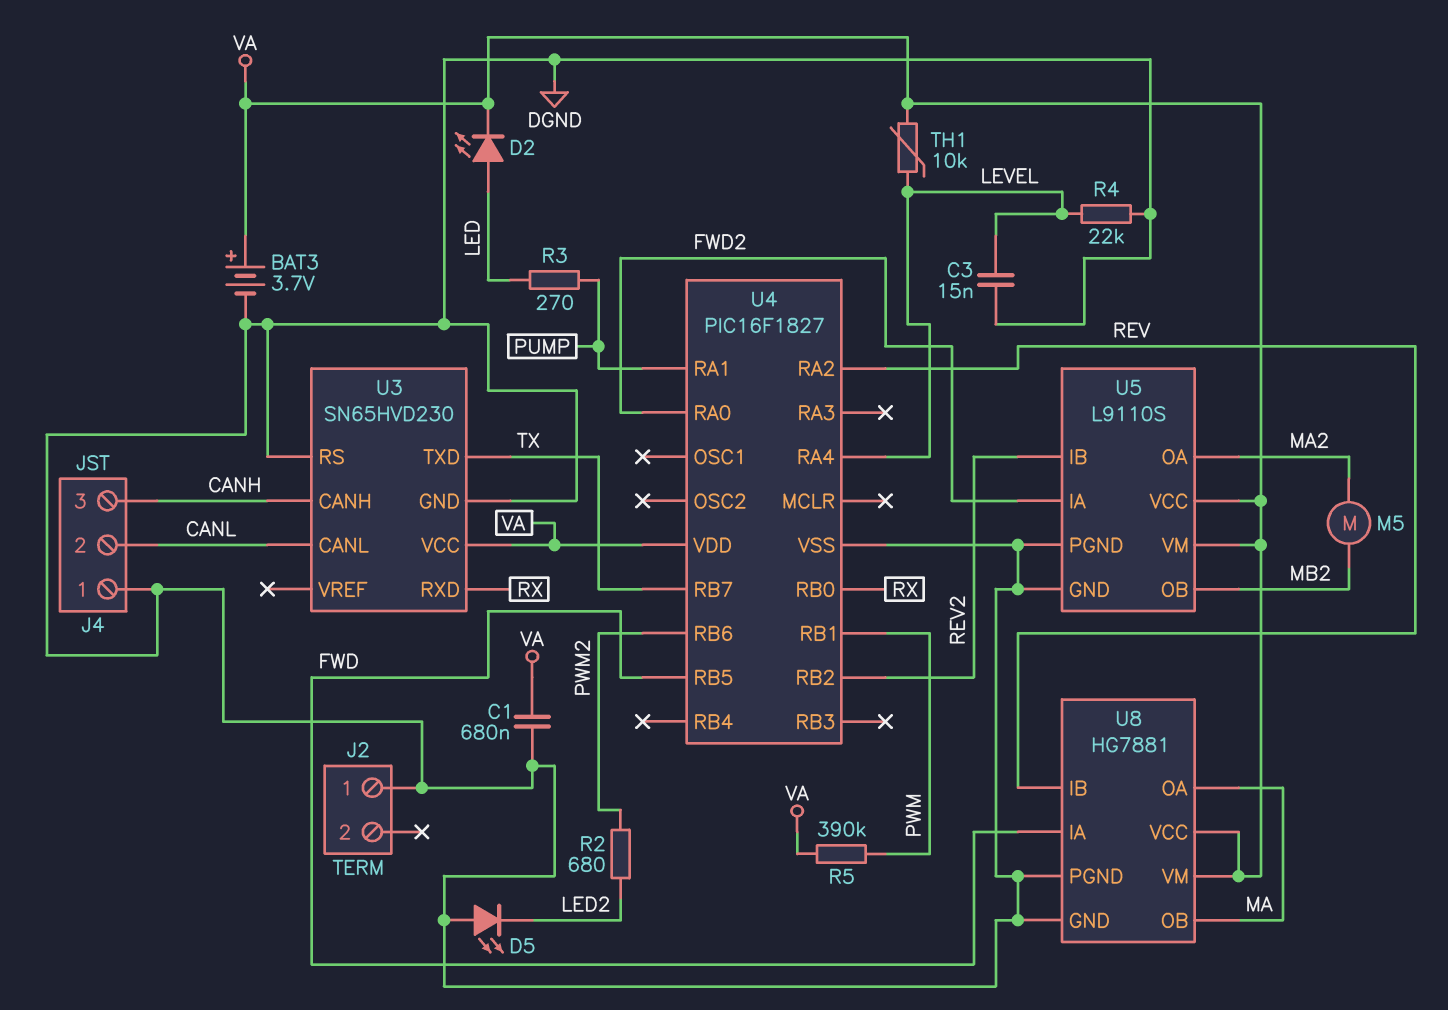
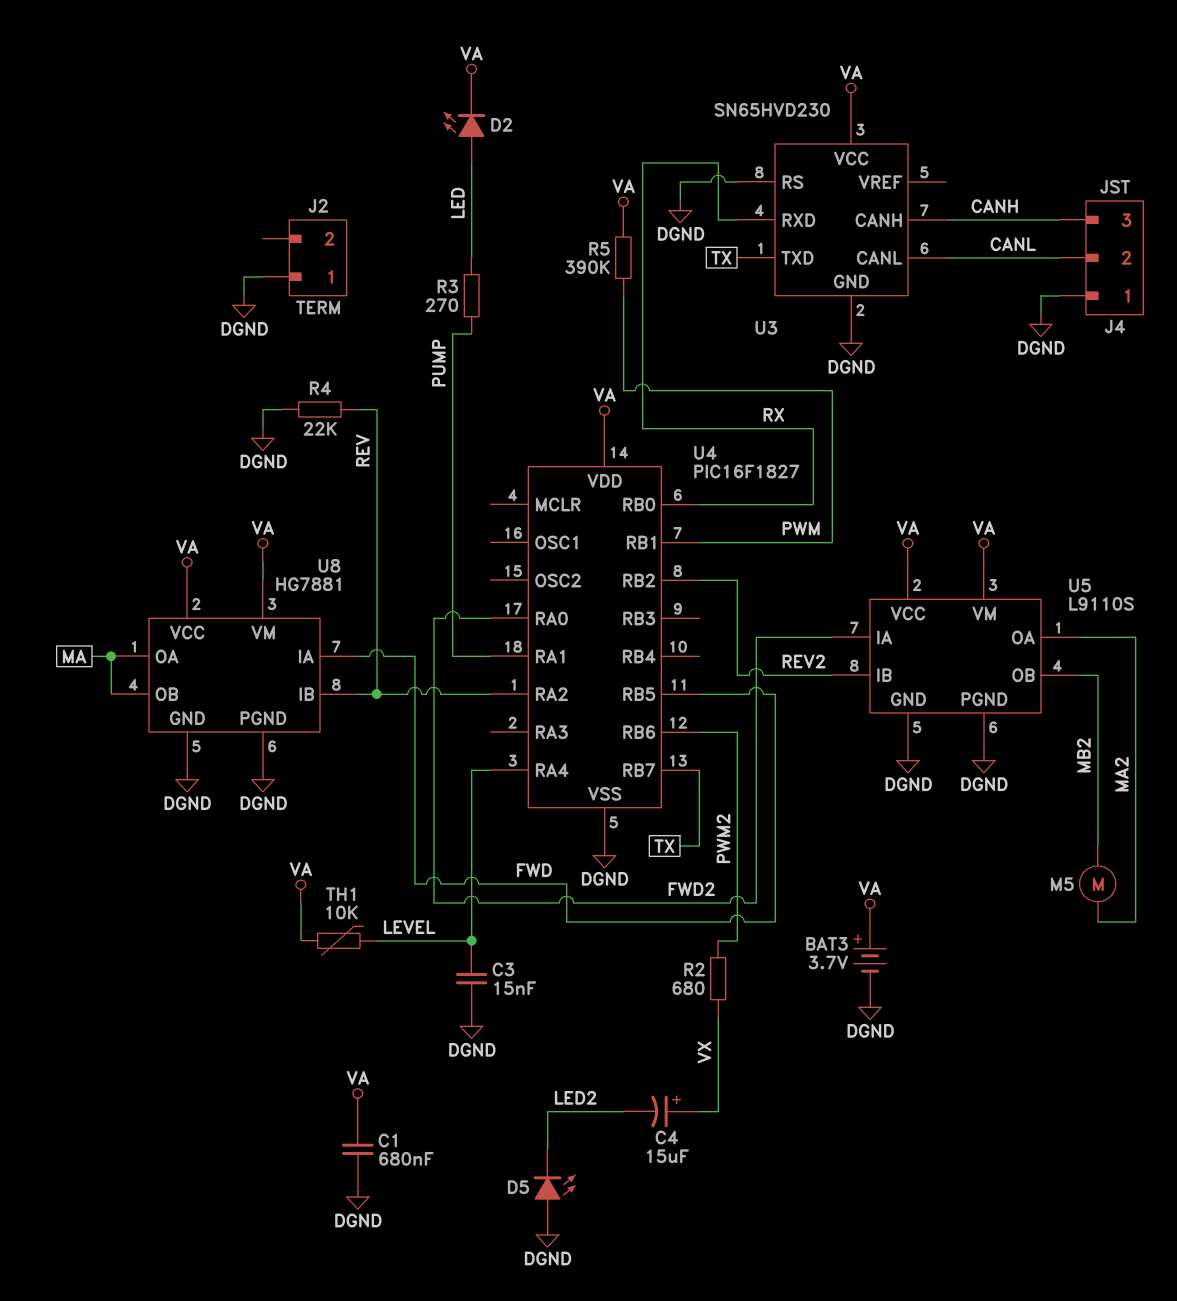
C4: none -> 15uF (plus VX, minus LED2)
R2: 680 (LED2, PWM2) -> 680 (PWM2, VX)
R4: 22k (DGND, LEVEL) -> 22k (DGND, REV)

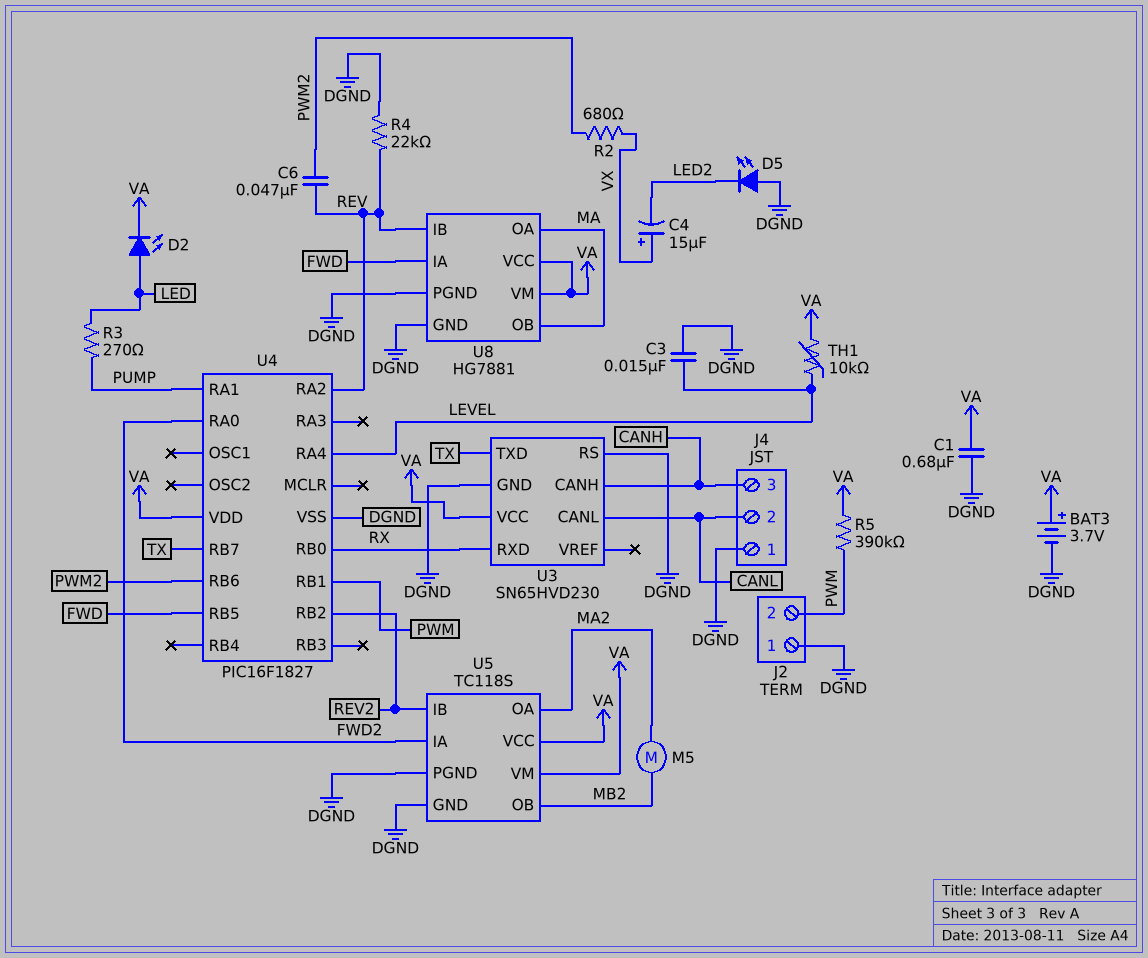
C6: none -> 47nF (PWM2, REV)
J2 pin 2: none -> PWM
U5: L9110S -> TC118S

